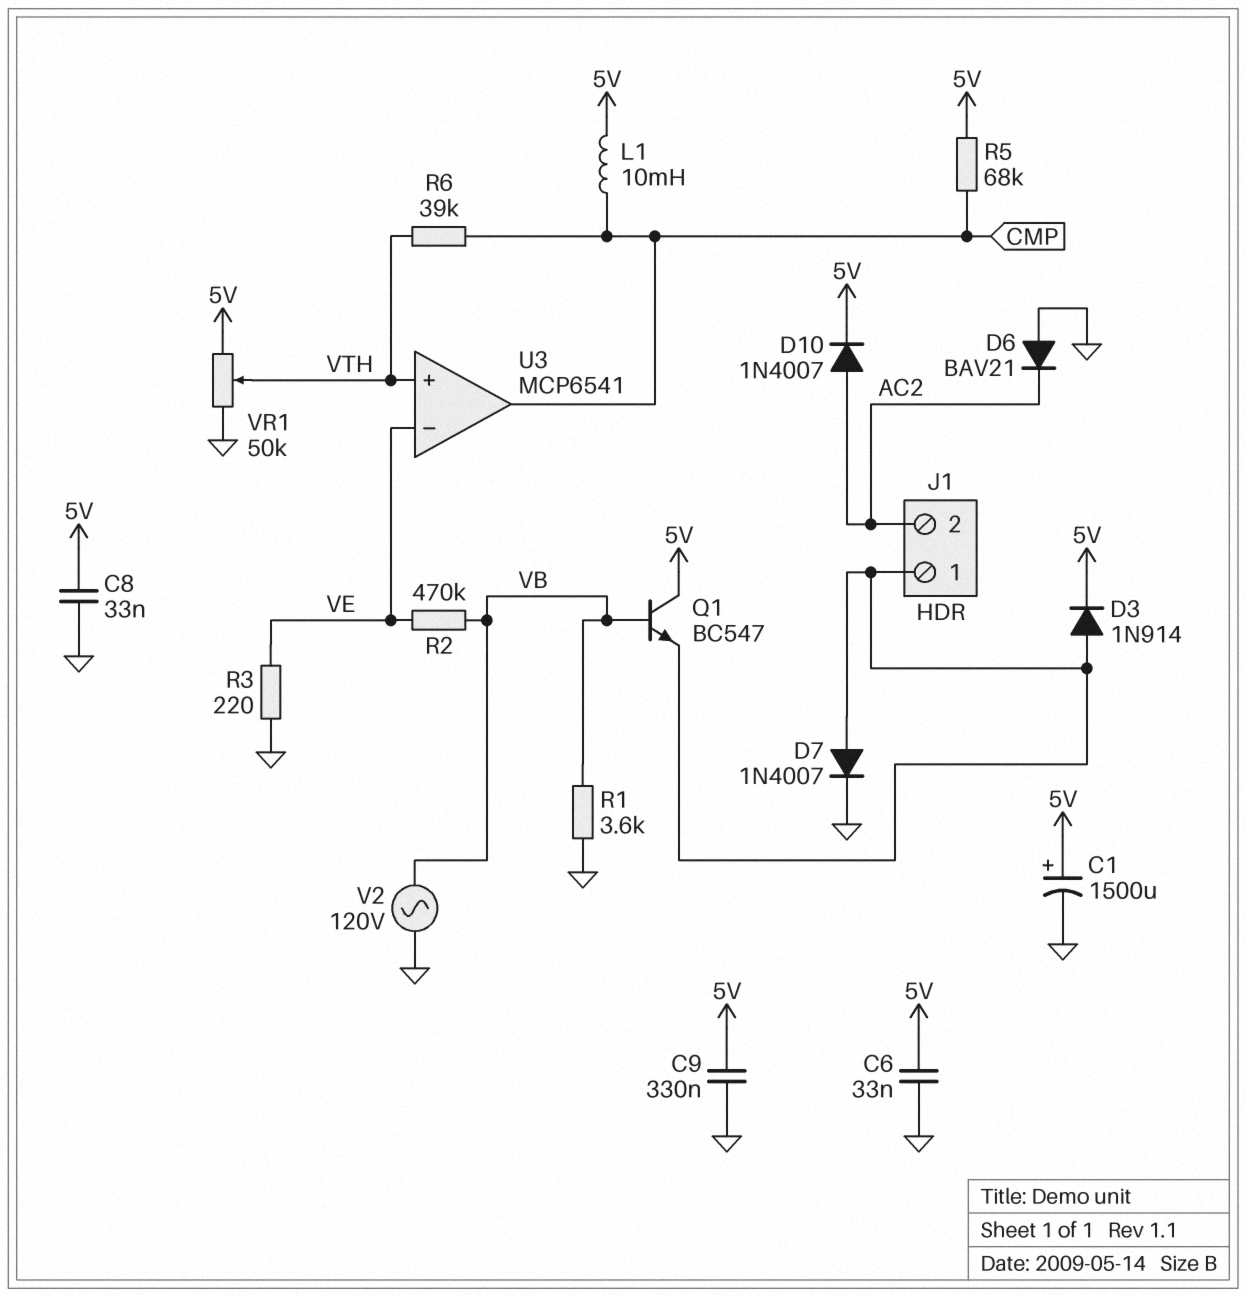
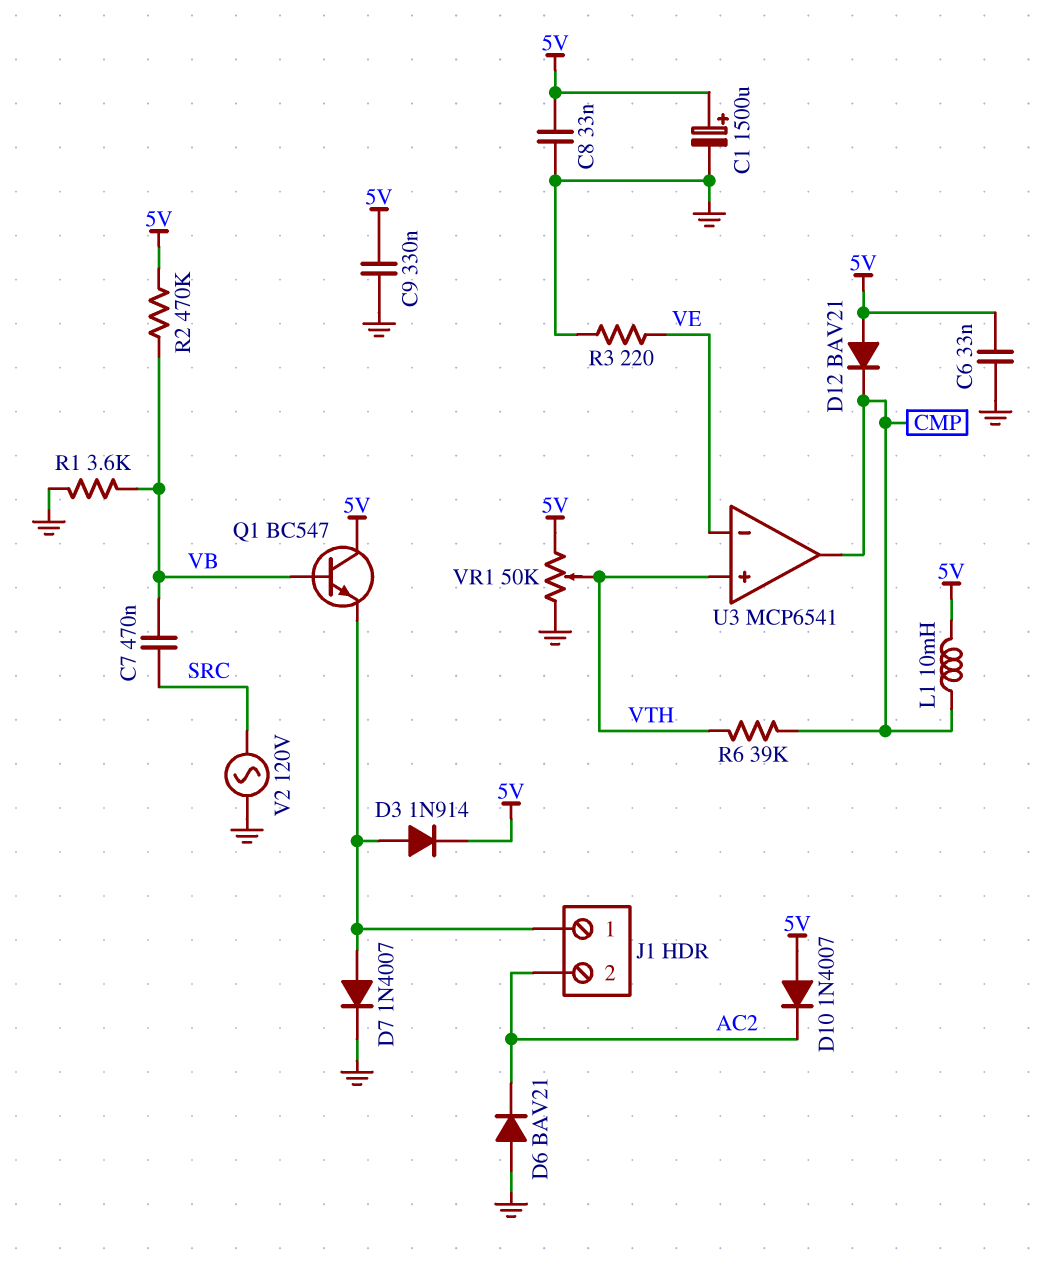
C7: none -> 470nF (SRC, VB)
D10: diode 1N4007 (A AC2, K 5V) -> diode 1N4007 (A 5V, K AC2)
D12: none -> diode BAV21 (A 5V, K CMP)
R2: 470k (VB, VE) -> 470k (5V, VB)
R5: 68k (5V, CMP) -> none
V2: AC 120V (GND, VB) -> AC 120V (GND, SRC)

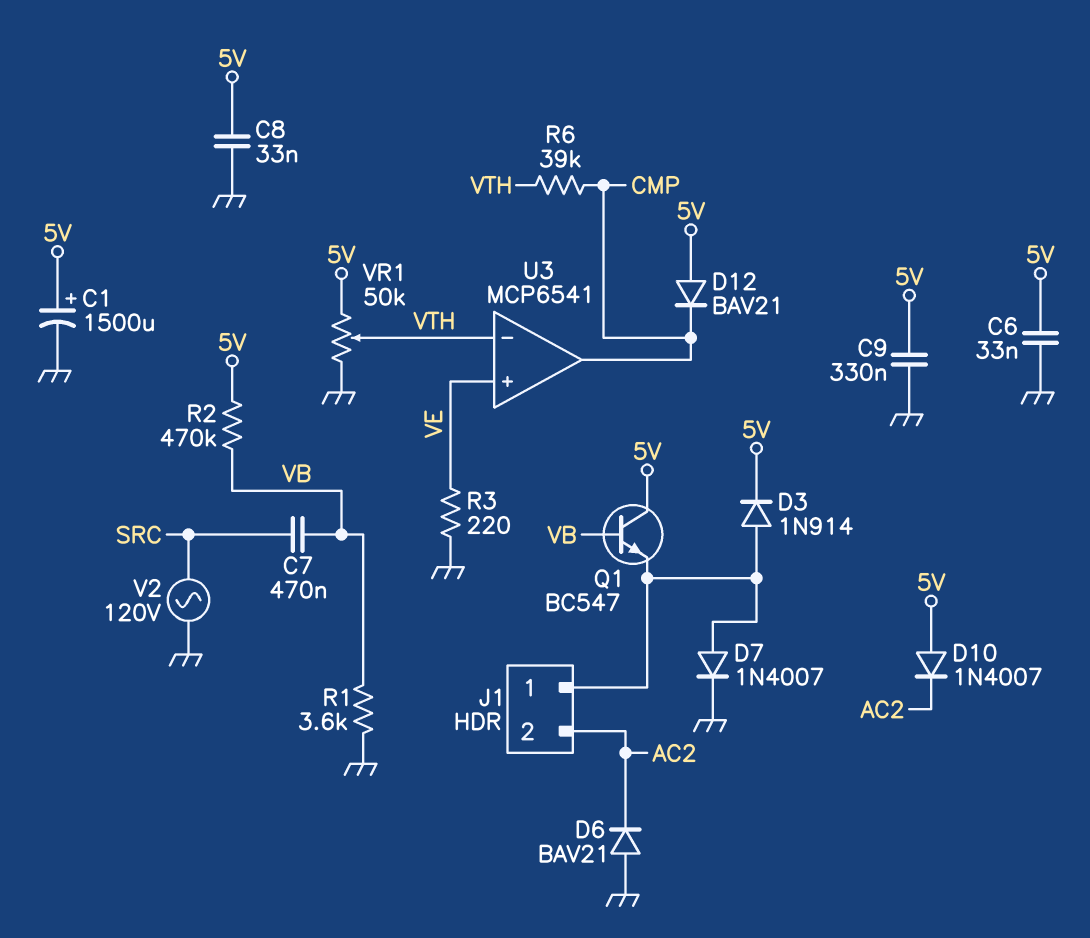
L1: 10mH (5V, CMP) -> none
U3 pin in+: VTH -> VE
U3 pin in-: VE -> VTH

